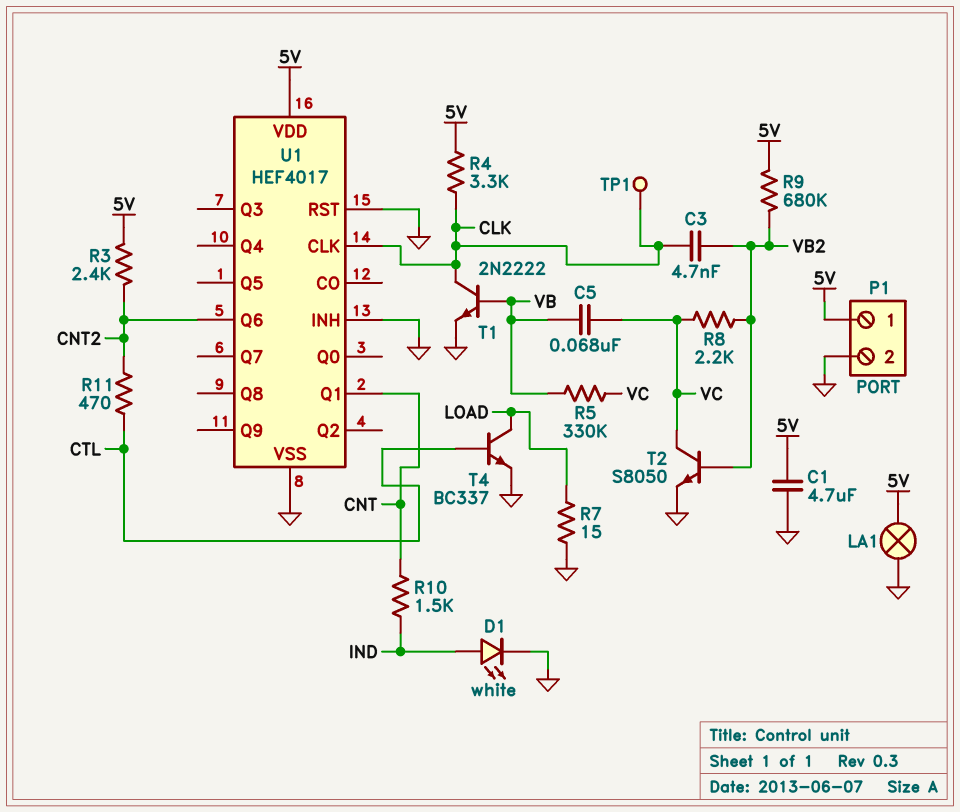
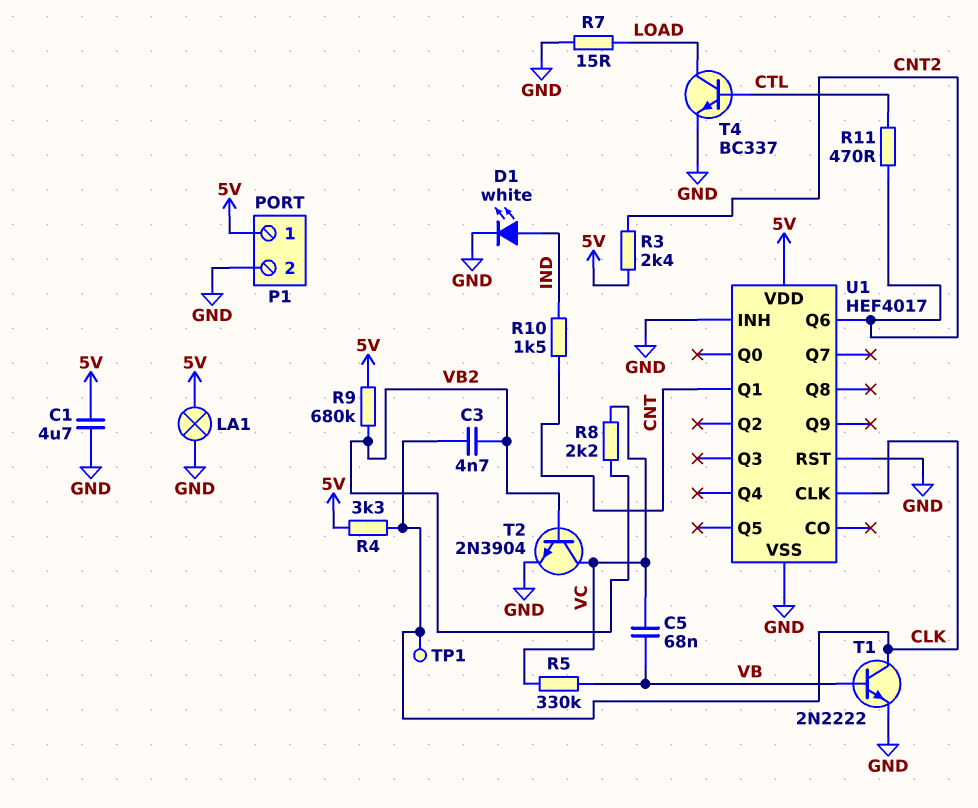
T2: NPN S8050 (B VB2, C VC, E GND) -> NPN 2N3904 (B VB2, C VC, E GND)

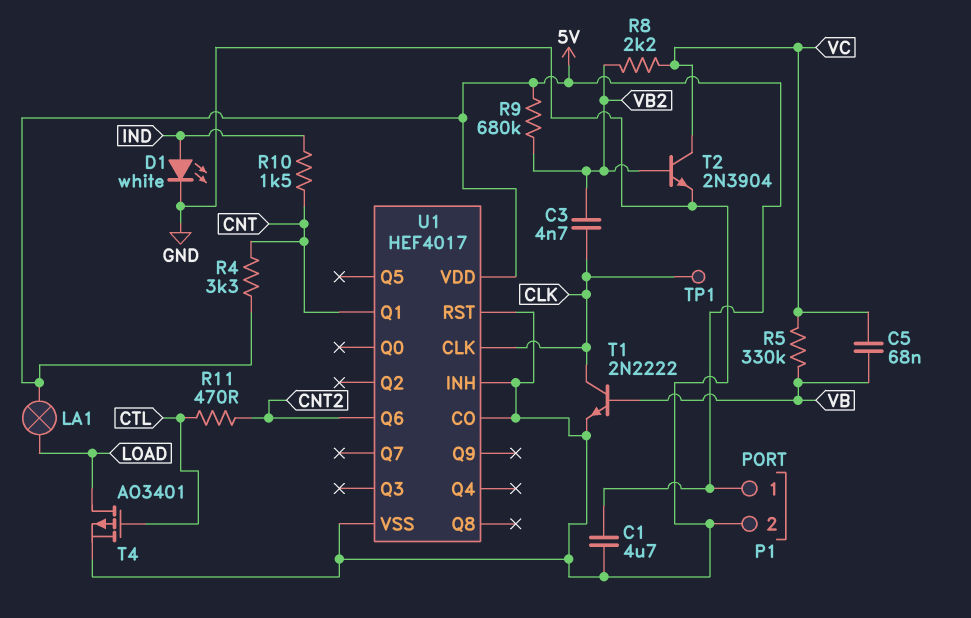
LA1: lamp (5V, GND) -> lamp (5V, LOAD)
R3: 2.4k (5V, CNT2) -> none
R4: 3.3k (5V, CLK) -> 3.3k (5V, CNT)
R7: 15 (GND, LOAD) -> none
T4: NPN BC337 (B CTL, C LOAD, E GND) -> PMOS AO3401 (G CTL, D LOAD, S GND)
U1 pin CO: none -> GND

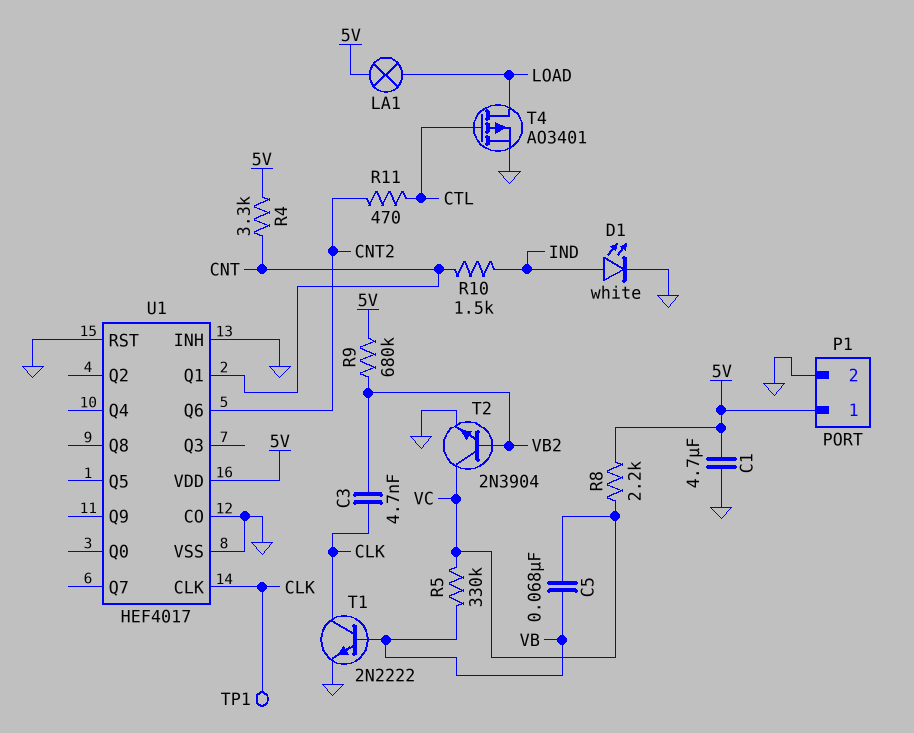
R8: 2.2k (VB2, VC) -> 2.2k (5V, VC)

